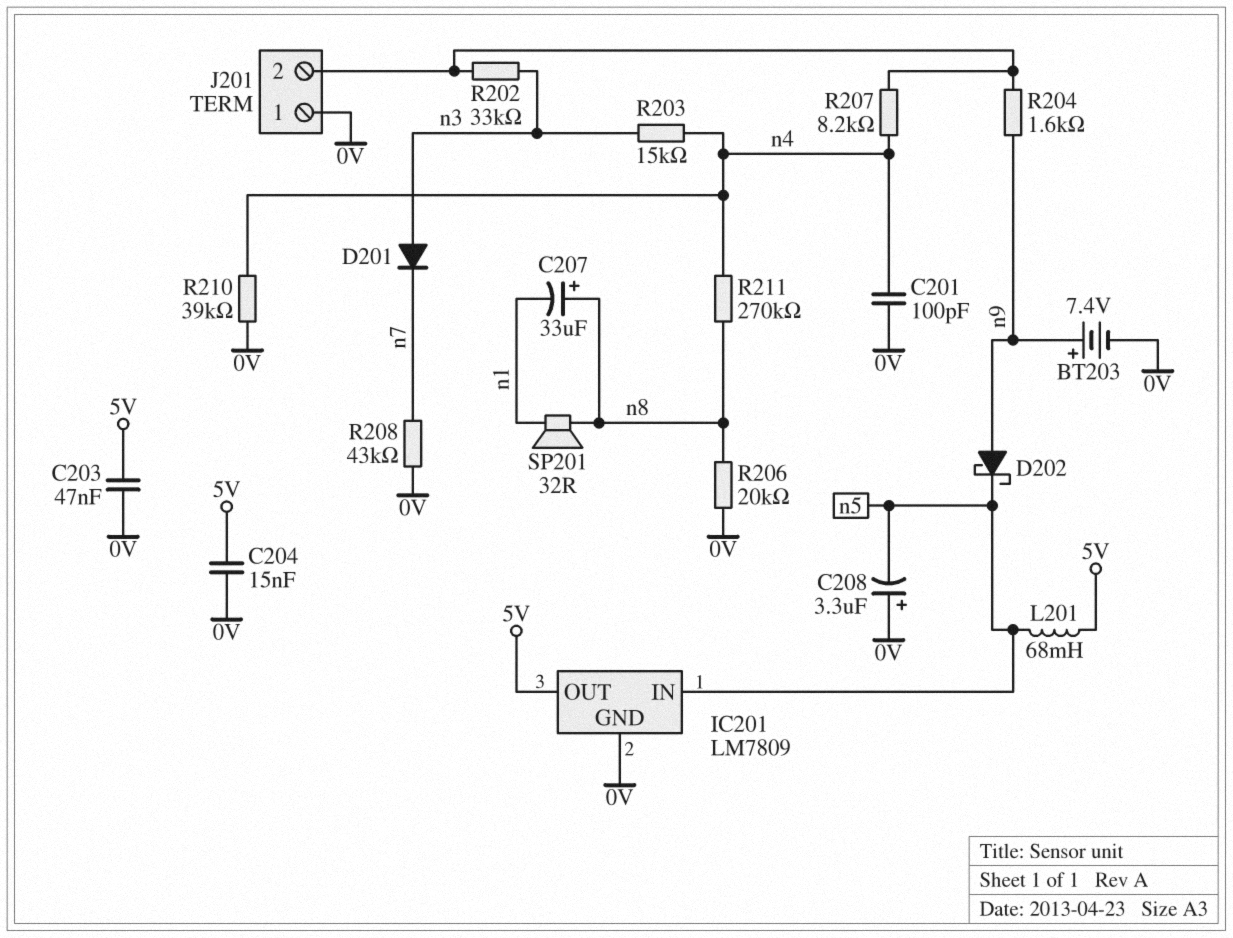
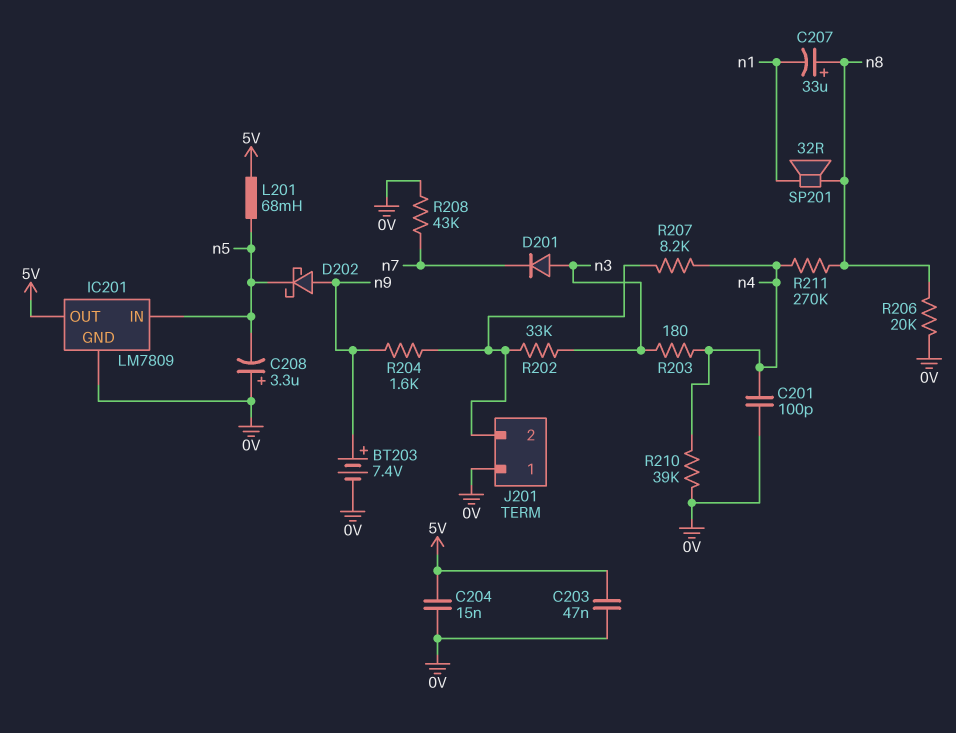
R203: 15k (n3, n4) -> 180 (n3, n4)

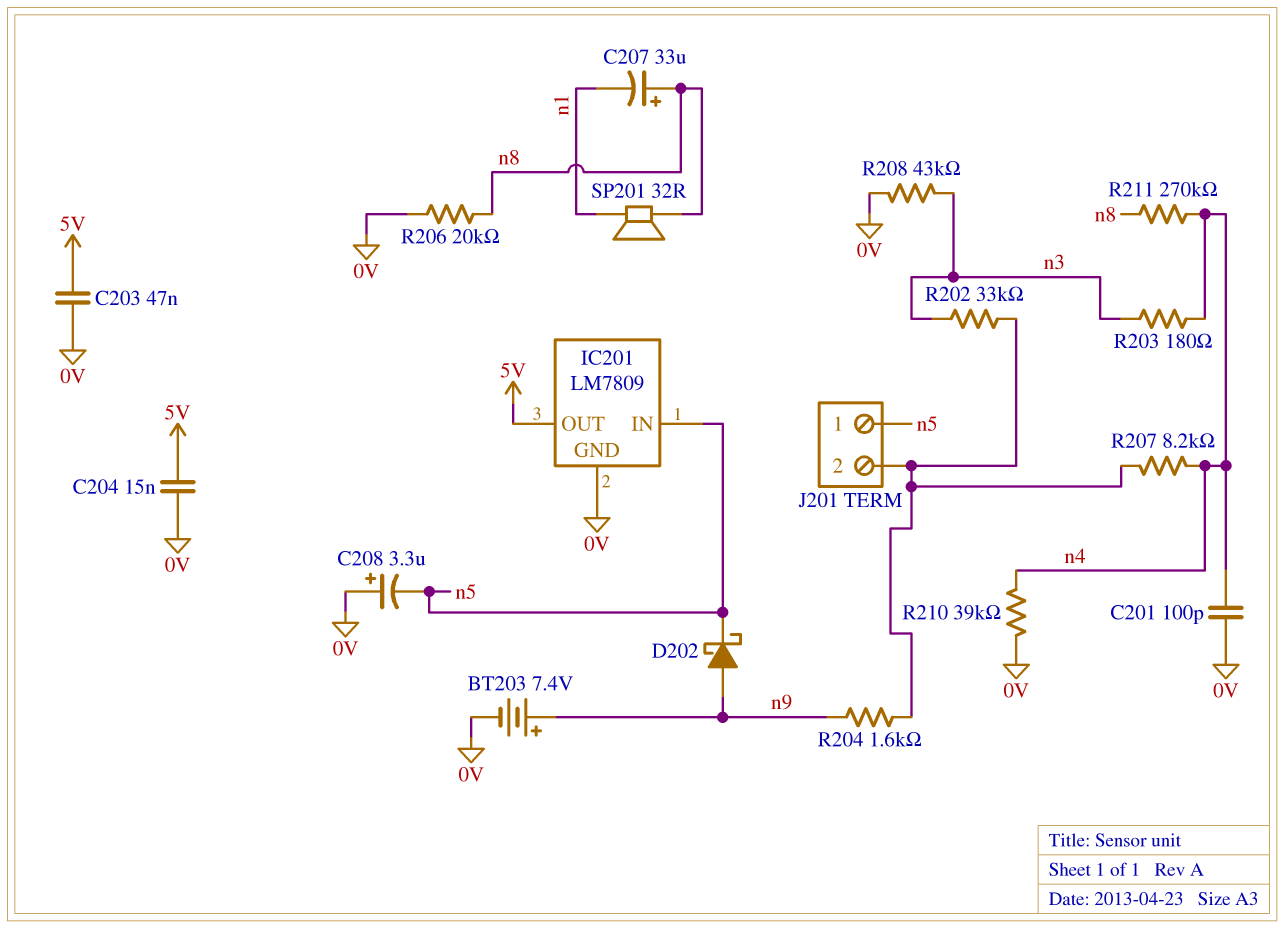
D201: diode (A n3, K n7) -> none
J201 pin 1: 0V -> n5
L201: 68mH (5V, n5) -> none
R208: 43k (0V, n7) -> 43k (0V, n3)

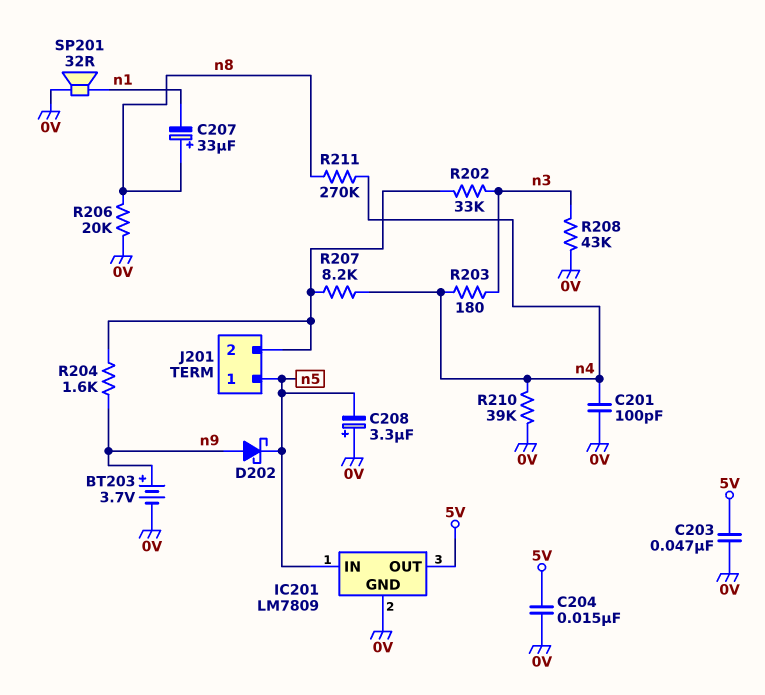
BT203: 7.4V (plus n9, minus 0V) -> 3.7V (plus n9, minus 0V)
SP201: speaker 32R (n1, n8) -> speaker 32R (0V, n1)

